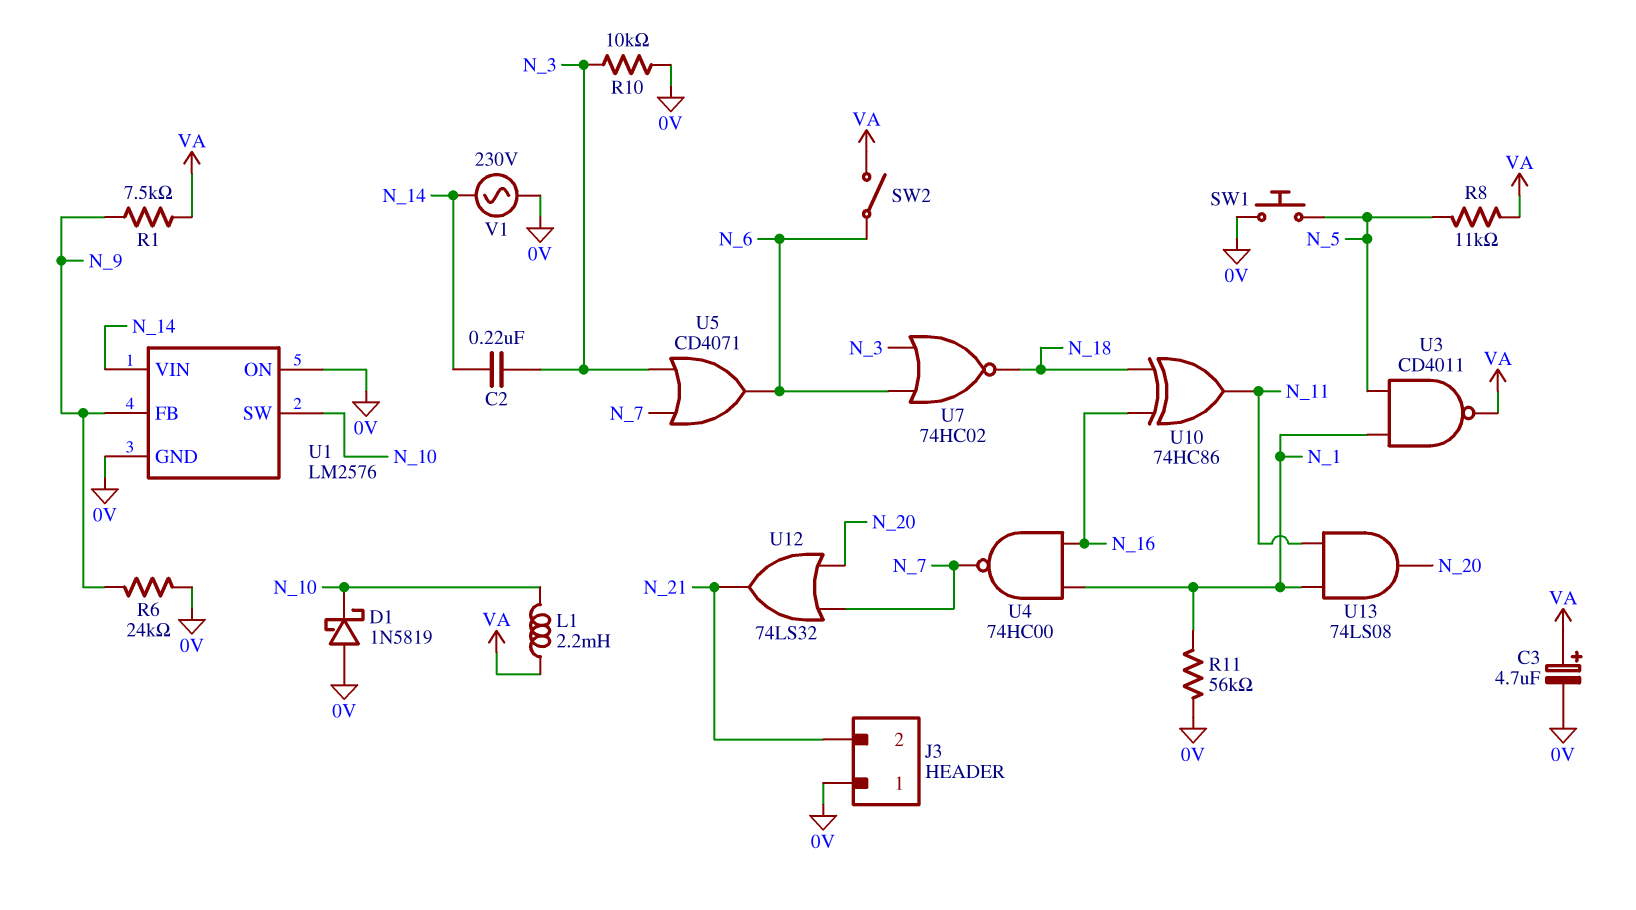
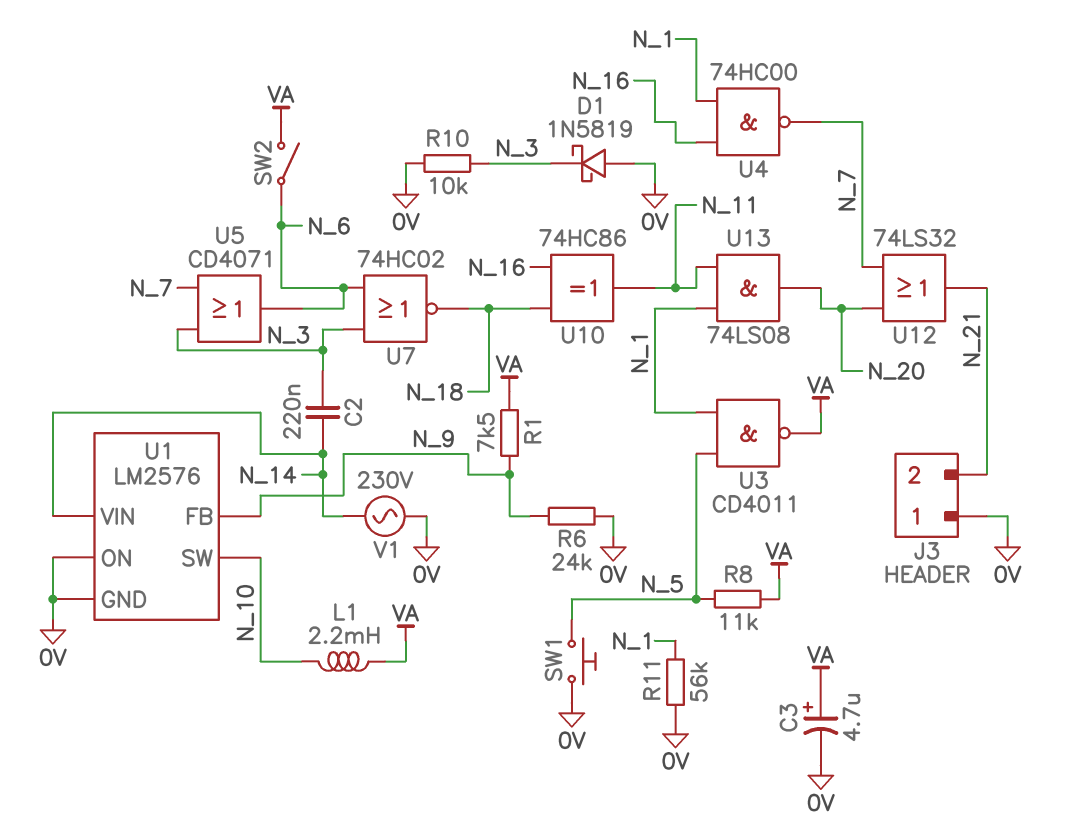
D1: schottky 1N5819 (A 0V, K N_10) -> schottky 1N5819 (A 0V, K N_3)

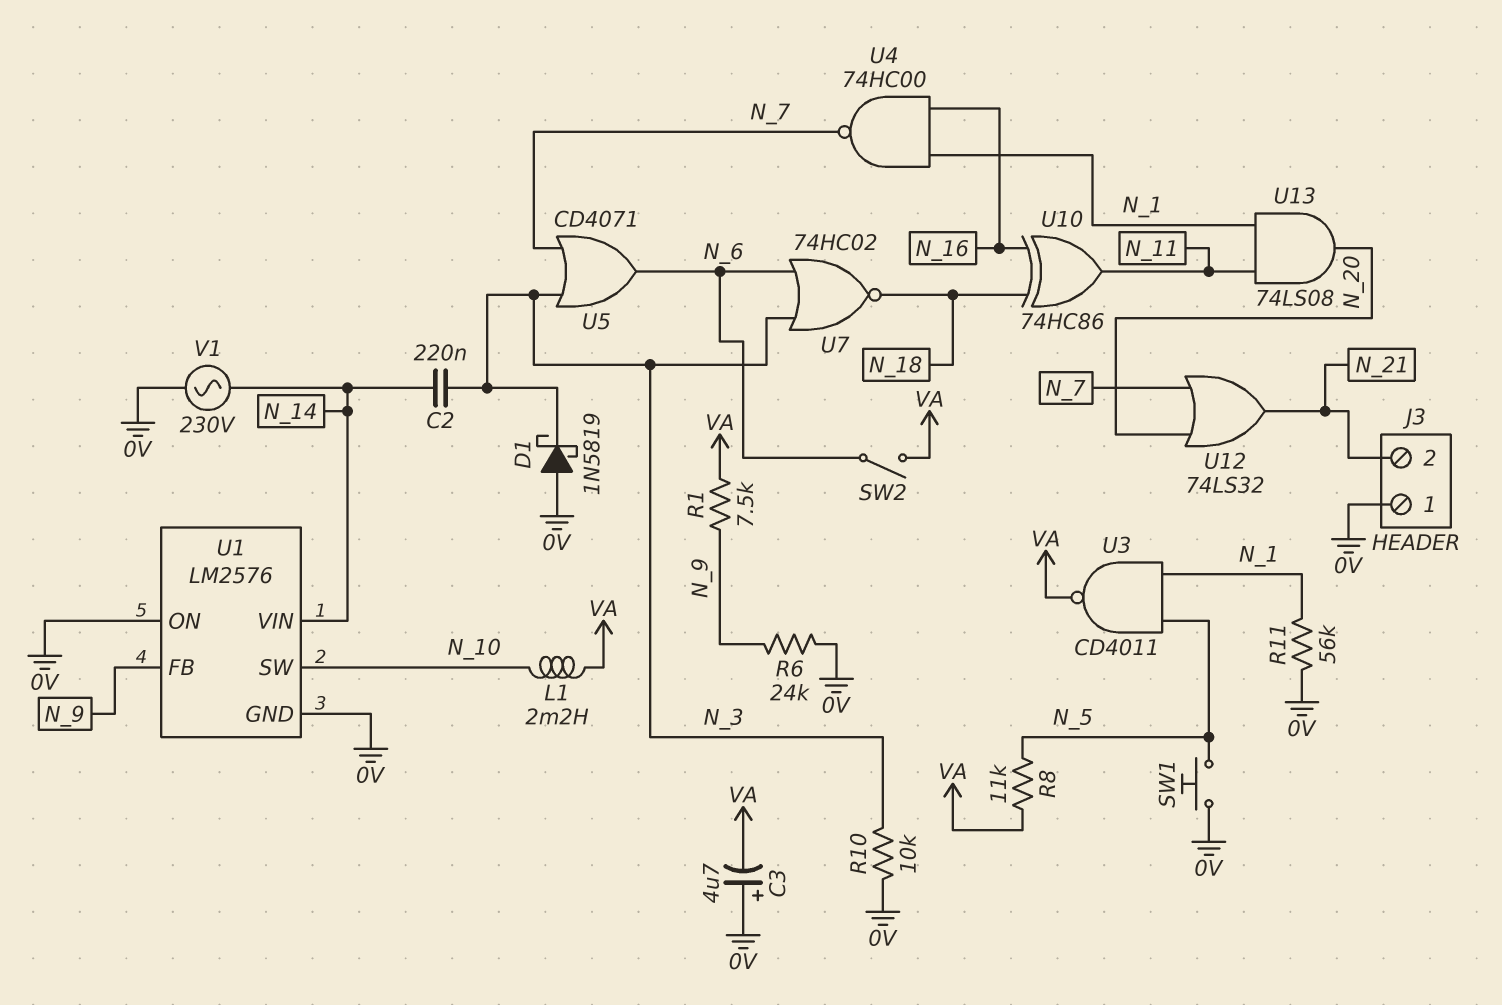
C3: 4.7uF (plus VA, minus 0V) -> 4.7uF (plus 0V, minus VA)

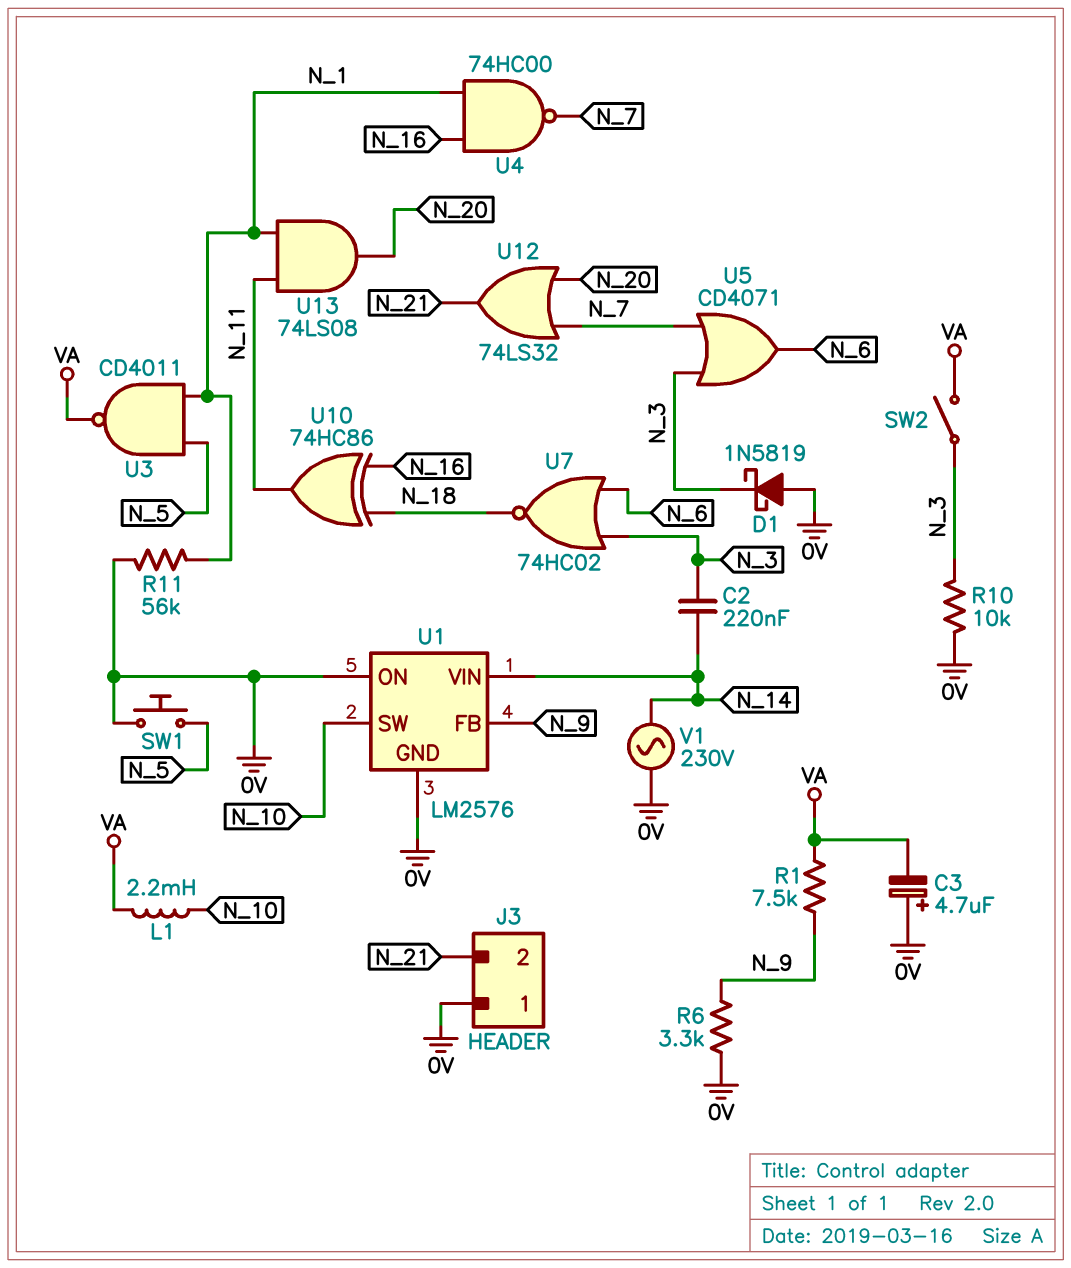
R6: 24k (0V, N_9) -> 3.3k (0V, N_9)
R8: 11k (N_5, VA) -> none
SW2: switch (N_6, VA) -> switch (N_3, VA)

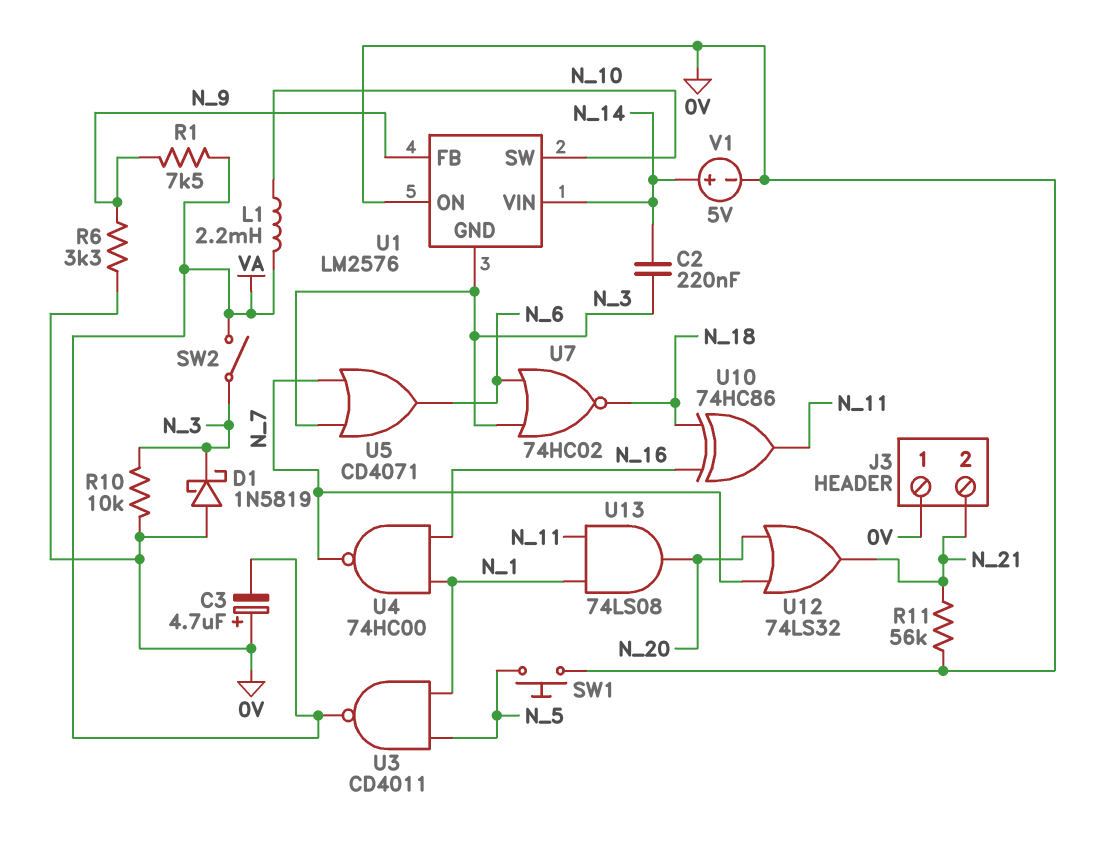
R11: 56k (0V, N_1) -> 56k (0V, N_21)
U1 pin GND: 0V -> N_3
V1: AC 230V (0V, N_14) -> 5V (plus N_14, minus 0V)

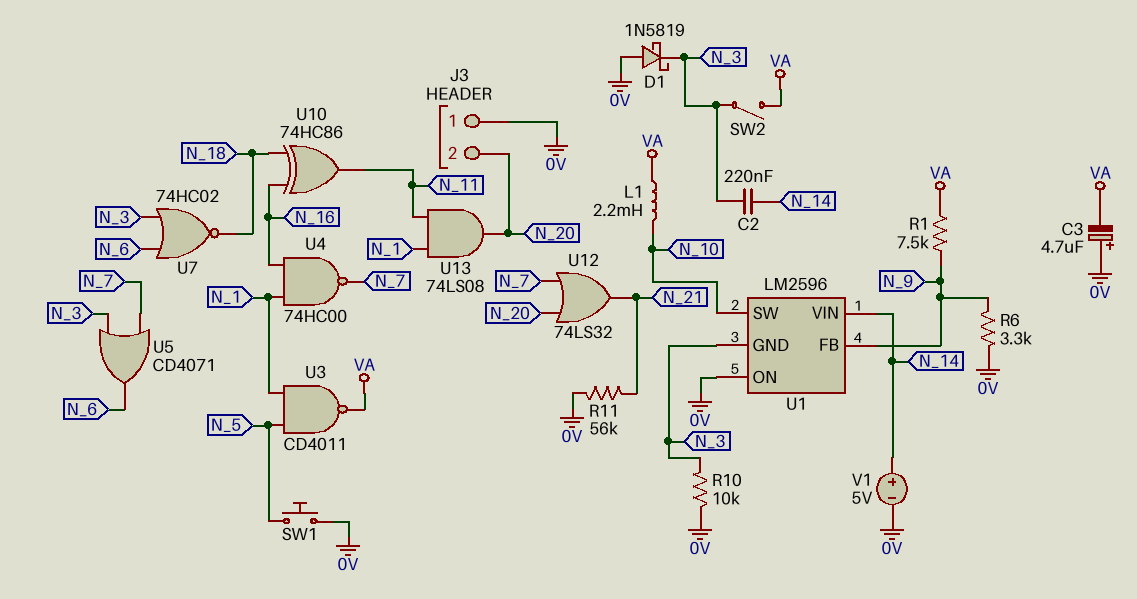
J3 pin 2: N_21 -> N_20
U1: LM2576 -> LM2596

